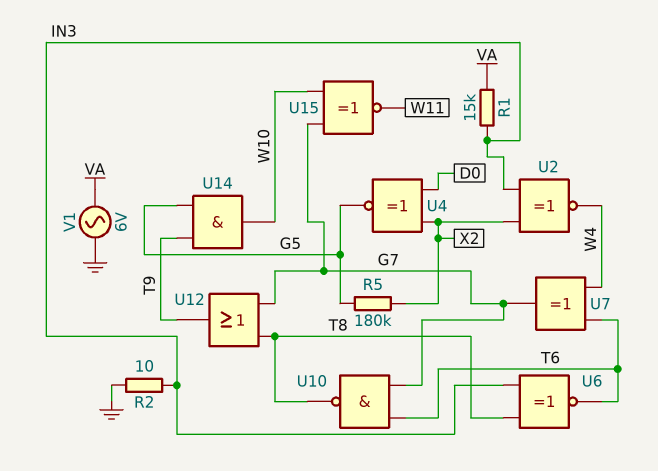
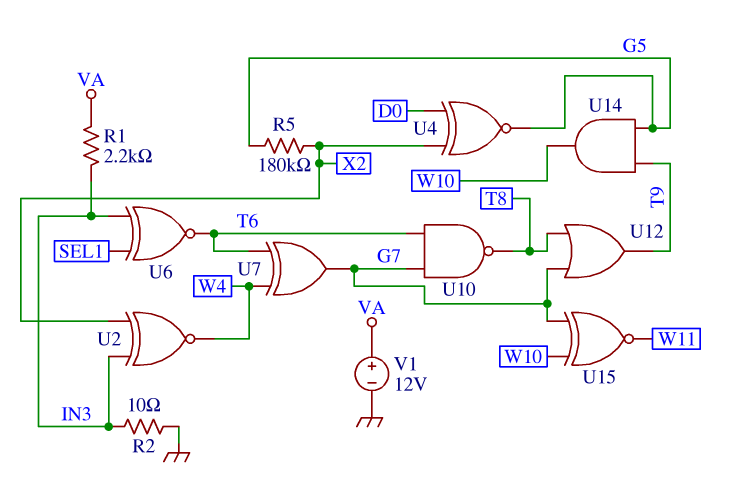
R1: 15k (IN3, VA) -> 2.2k (IN3, VA)
U6: XNOR (in IN3, in T8, out T6) -> XNOR (in IN3, in SEL1, out T6)
V1: AC 6V (GND, VA) -> 12V (plus VA, minus GND)

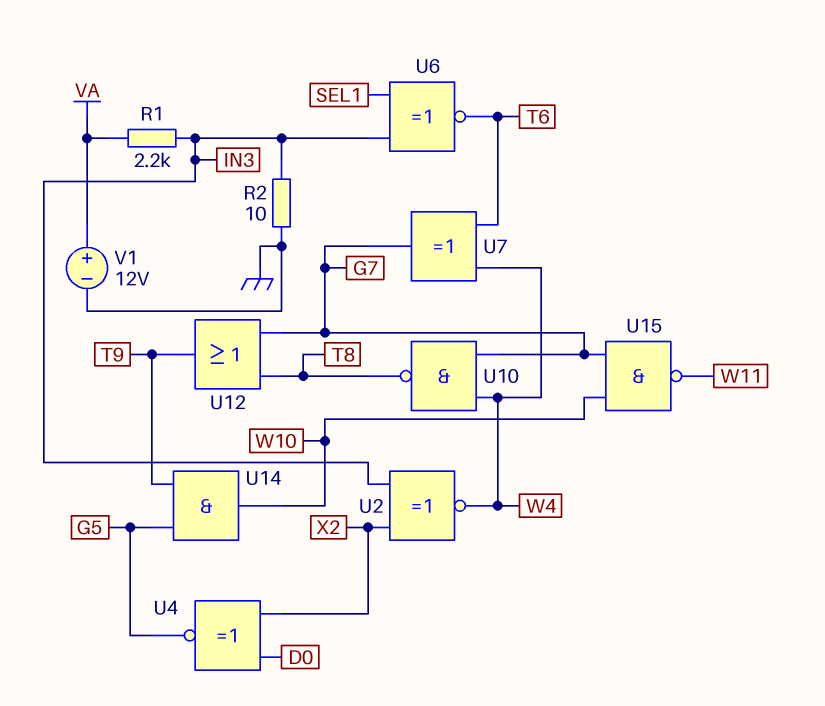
R5: 180k (G5, X2) -> none
U10: NAND (in G7, in T6, out T8) -> NAND (in G7, in W4, out T8)
U15: XNOR (in G7, in W10, out W11) -> NAND (in G7, in W10, out W11)

